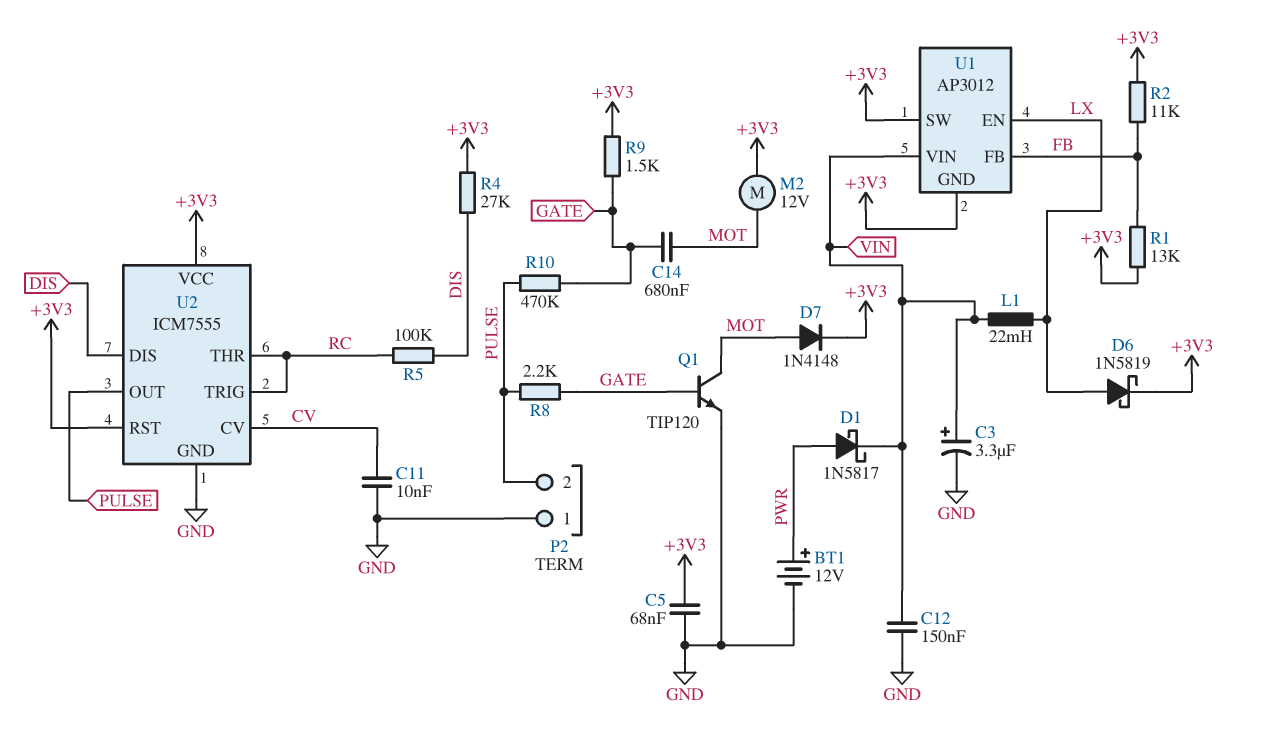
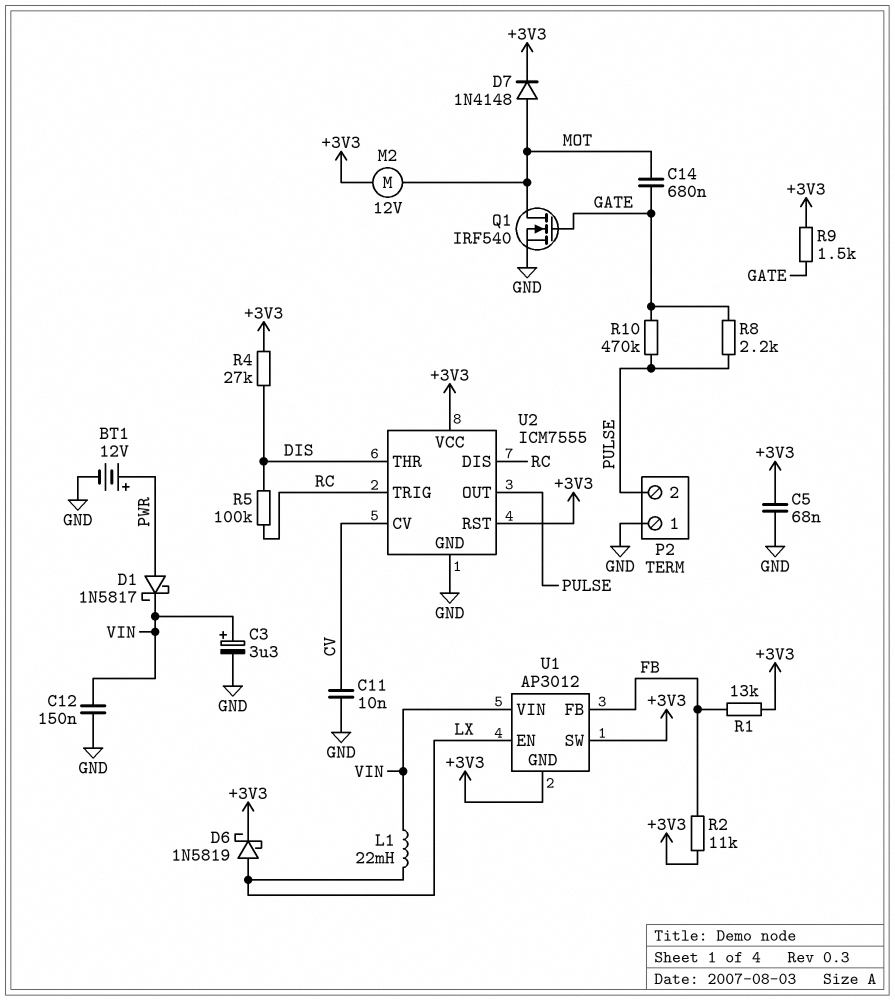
Q1: NPN TIP120 (B GATE, C MOT, E GND) -> NMOS IRF540 (G GATE, D MOT, S GND)
U2 pin DIS: DIS -> RC
U2 pin THR: RC -> DIS

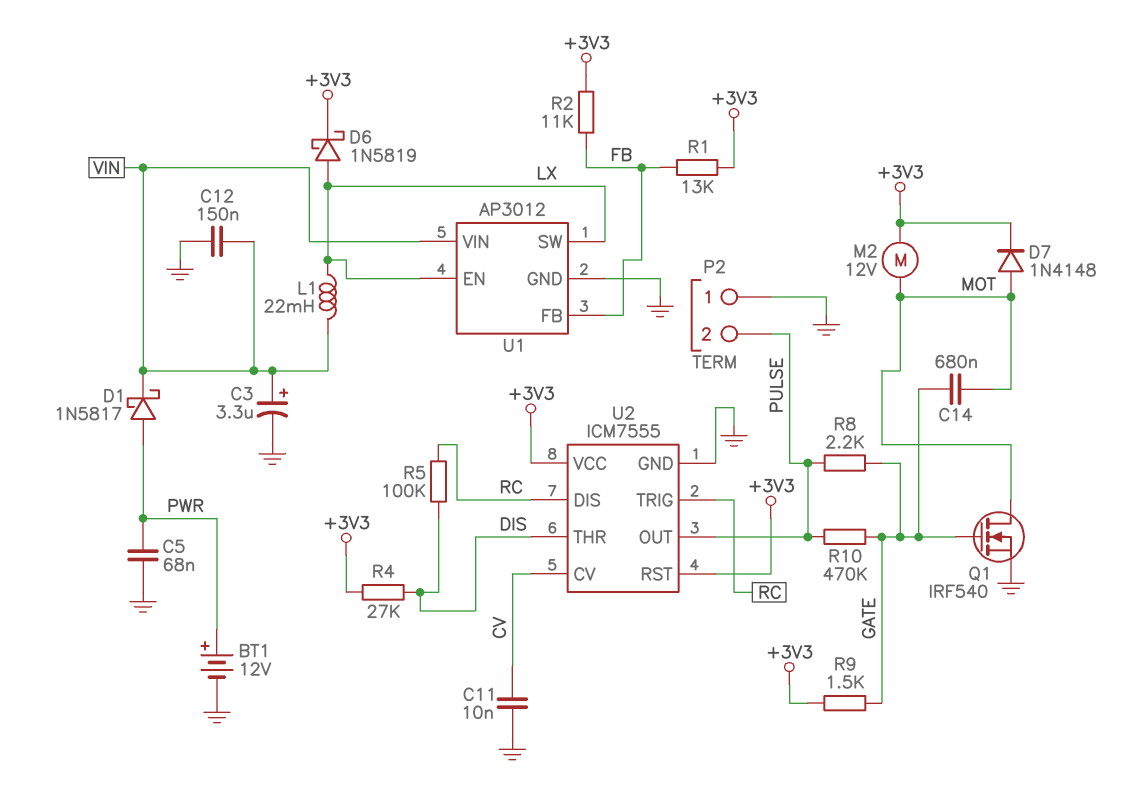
C5: 68nF (+3V3, GND) -> 68nF (GND, PWR)
U1 pin GND: +3V3 -> GND
U1 pin SW: +3V3 -> LX

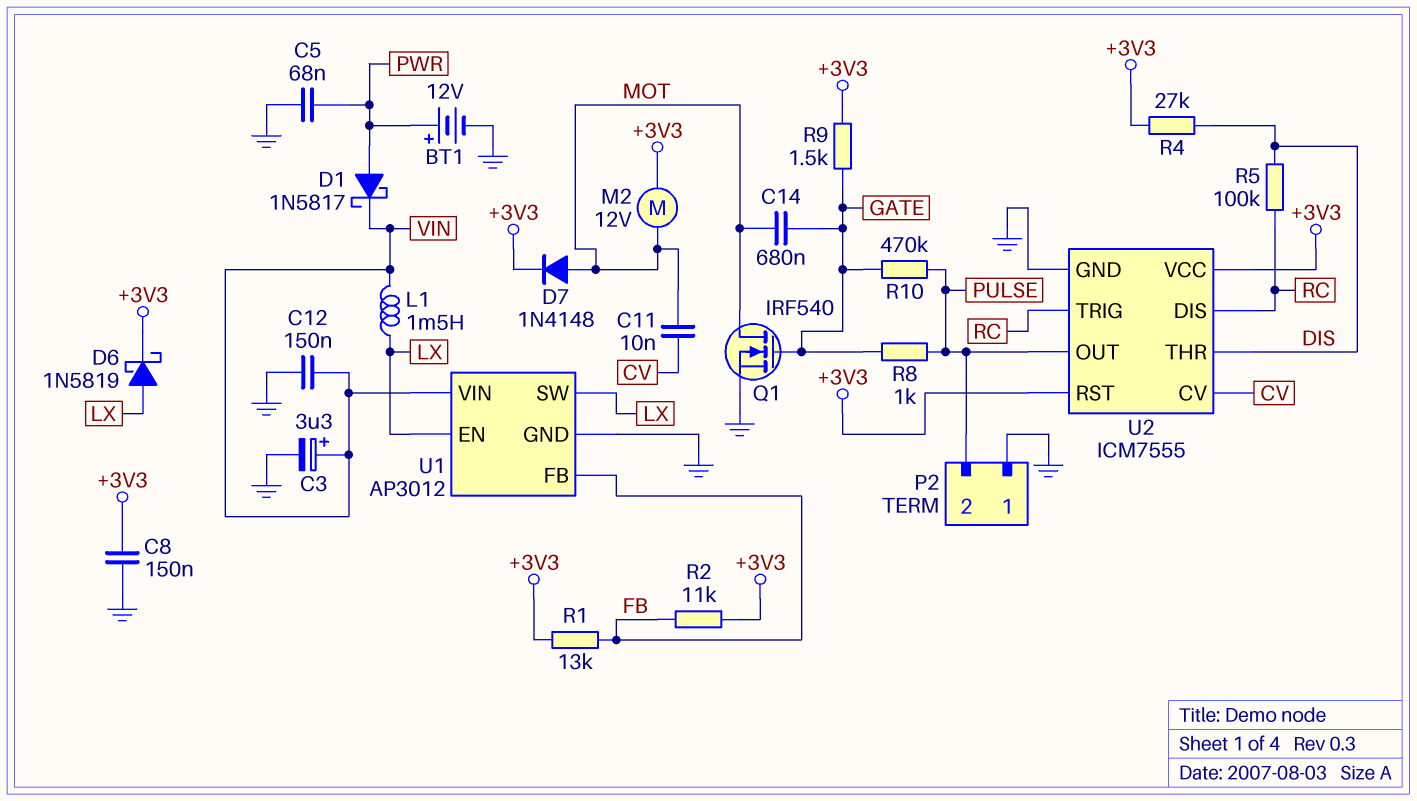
C8: none -> 150nF (+3V3, GND)
C11: 10nF (CV, GND) -> 10nF (CV, MOT)
L1: 22mH (LX, VIN) -> 1.5mH (LX, VIN)
R8: 2.2k (GATE, PULSE) -> 1k (GATE, PULSE)

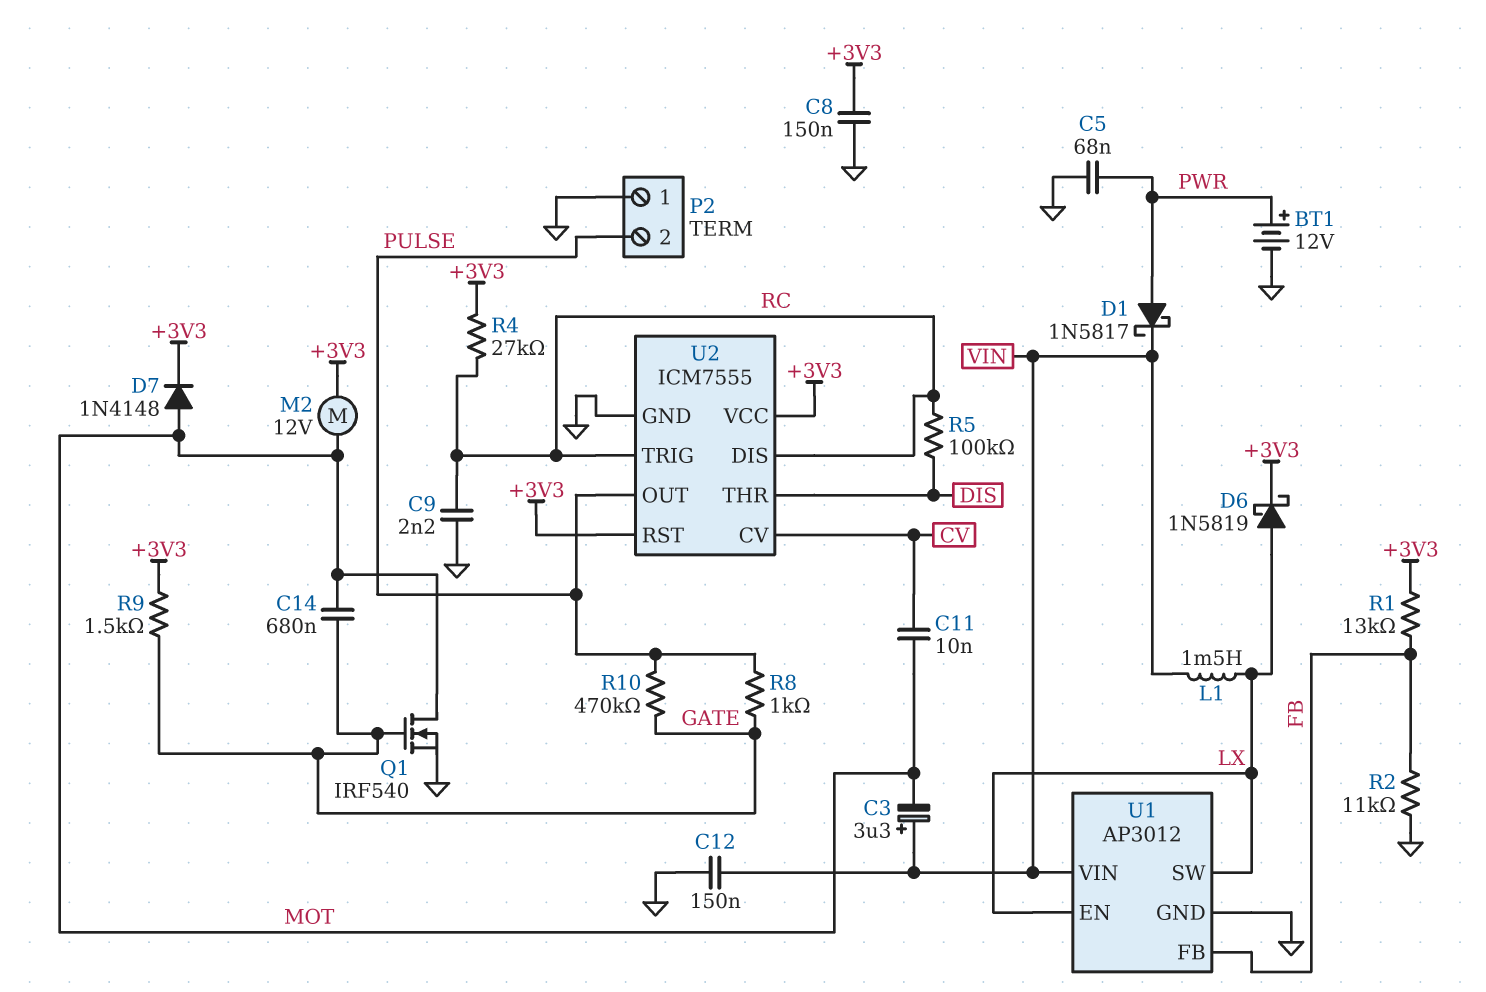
C3: 3.3uF (plus VIN, minus GND) -> 3.3uF (plus VIN, minus MOT)
C9: none -> 2.2nF (GND, RC)
R2: 11k (+3V3, FB) -> 11k (FB, GND)
R4: 27k (+3V3, DIS) -> 27k (+3V3, RC)

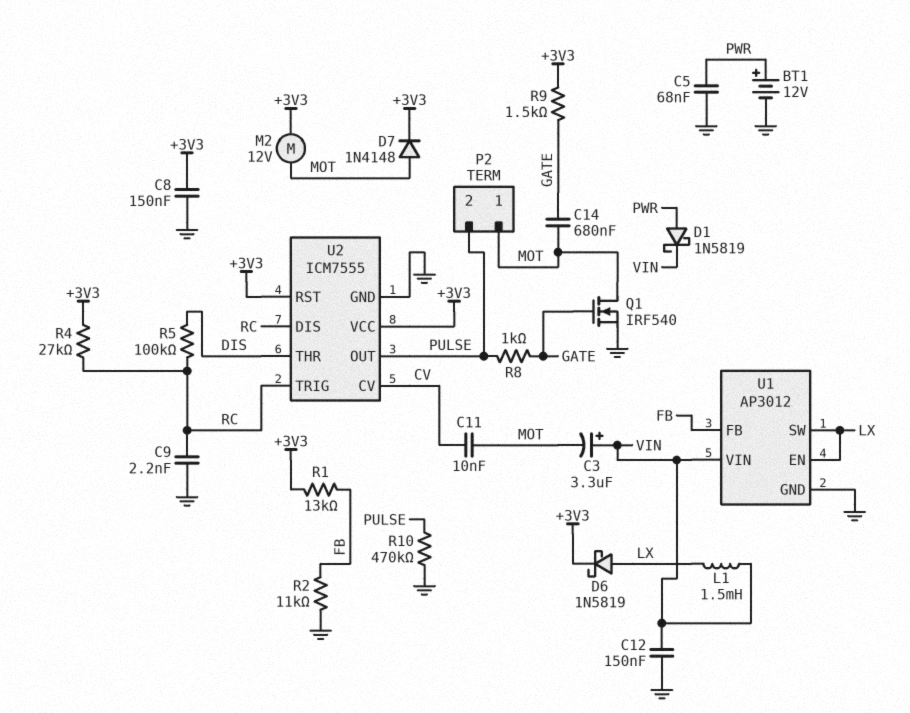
D1: schottky 1N5817 (A PWR, K VIN) -> schottky 1N5819 (A PWR, K VIN)
P2 pin 1: GND -> MOT
R10: 470k (GATE, PULSE) -> 470k (GND, PULSE)

